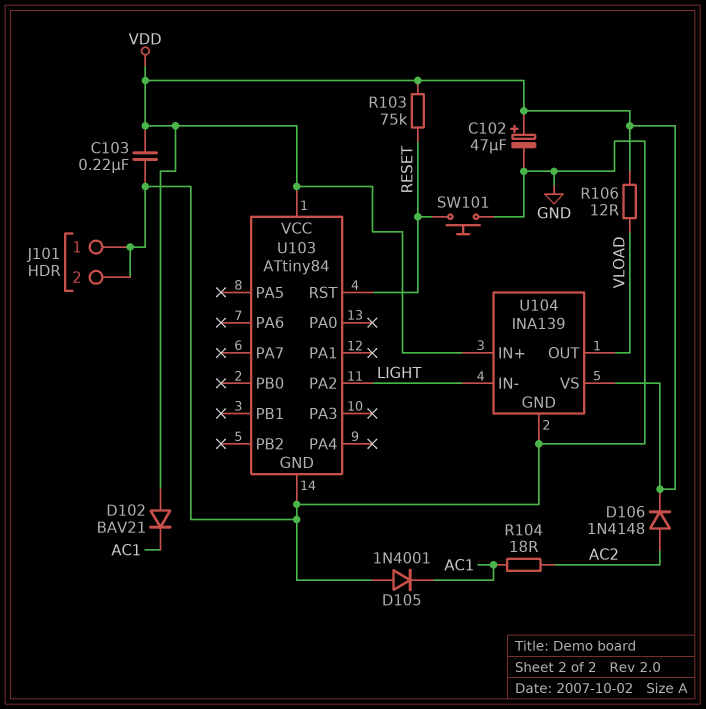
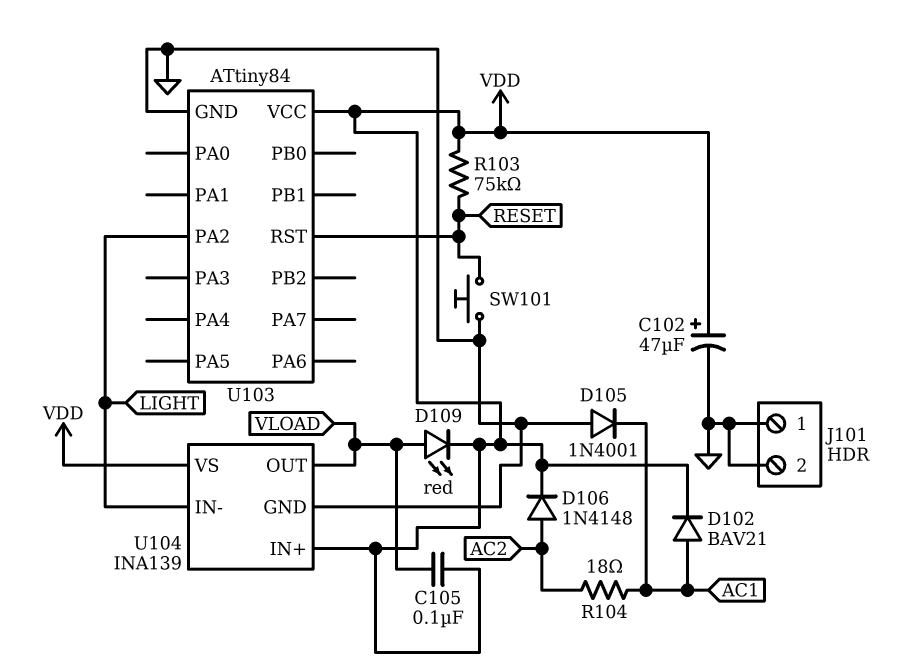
C103: 220nF (GND, VDD) -> none
C105: none -> 100nF (VDD, VLOAD)
D102: diode BAV21 (A VDD, K AC1) -> diode BAV21 (A AC1, K VDD)
D109: none -> LED red (A VLOAD, K VDD)
R106: 12 (VDD, VLOAD) -> none

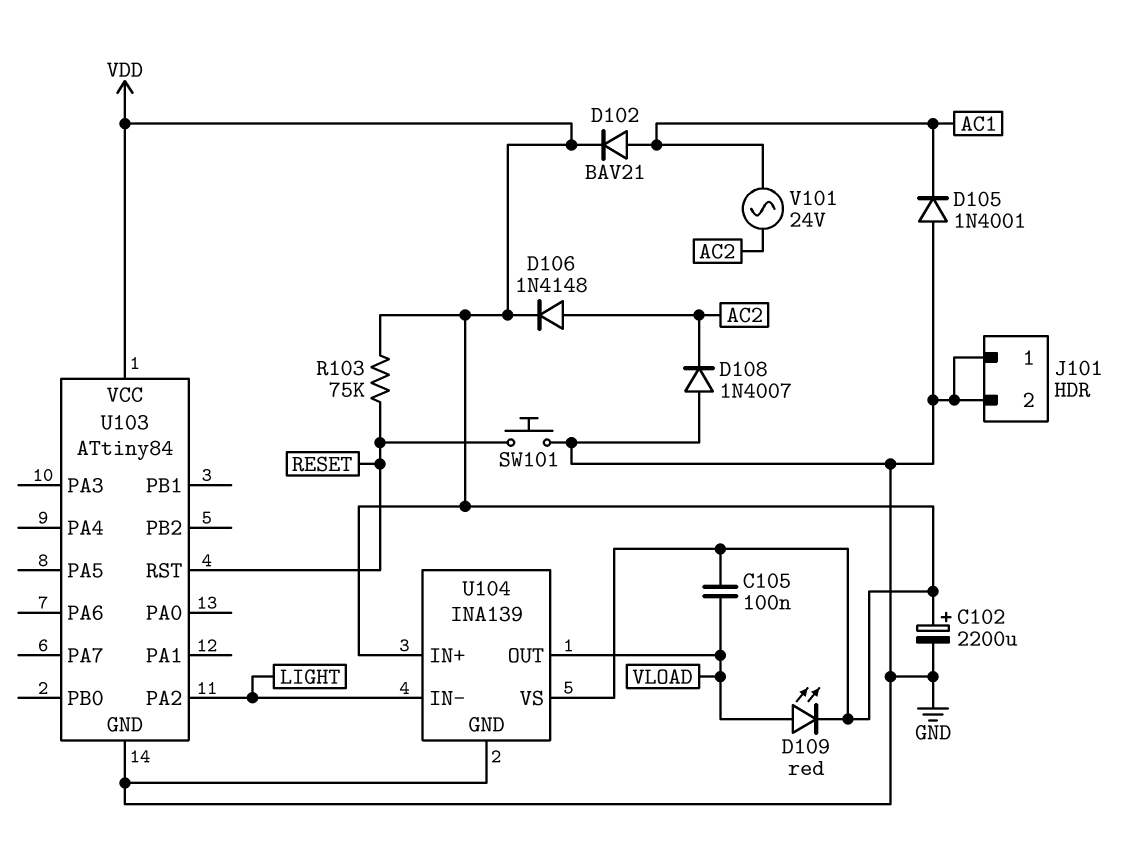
C102: 47uF (plus VDD, minus GND) -> 2200uF (plus VDD, minus GND)
D108: none -> diode 1N4007 (A GND, K AC2)
R104: 18 (AC1, AC2) -> none
V101: none -> AC 24V (AC1, AC2)

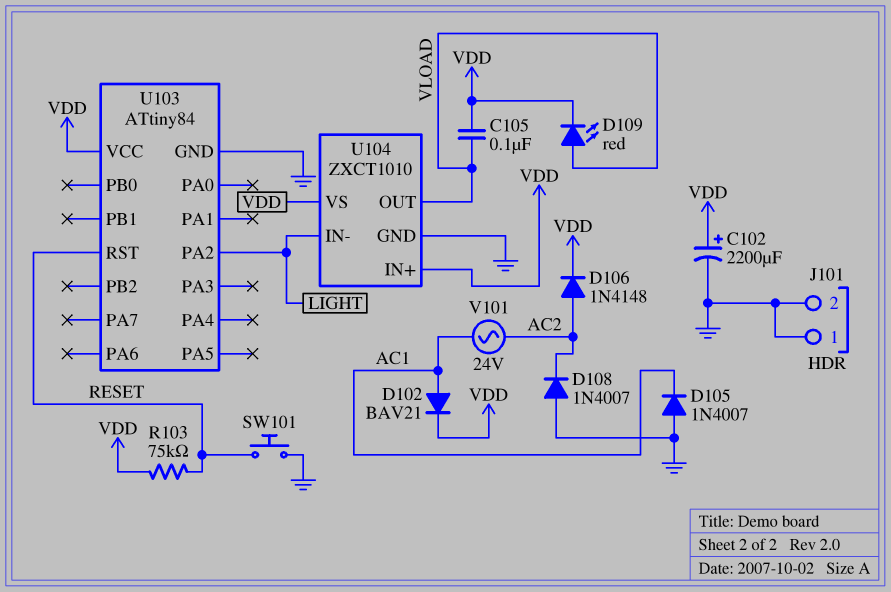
D105: diode 1N4001 (A GND, K AC1) -> diode 1N4007 (A GND, K AC1)
U104: INA139 -> ZXCT1010

